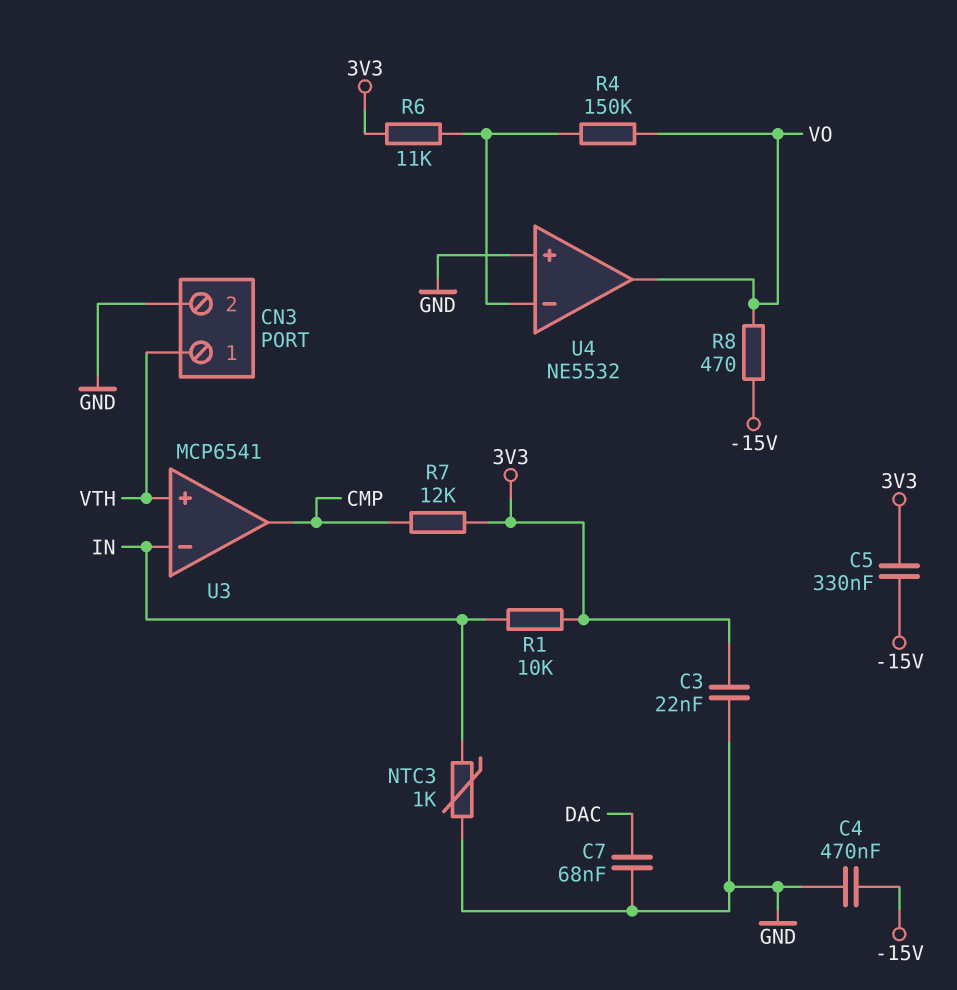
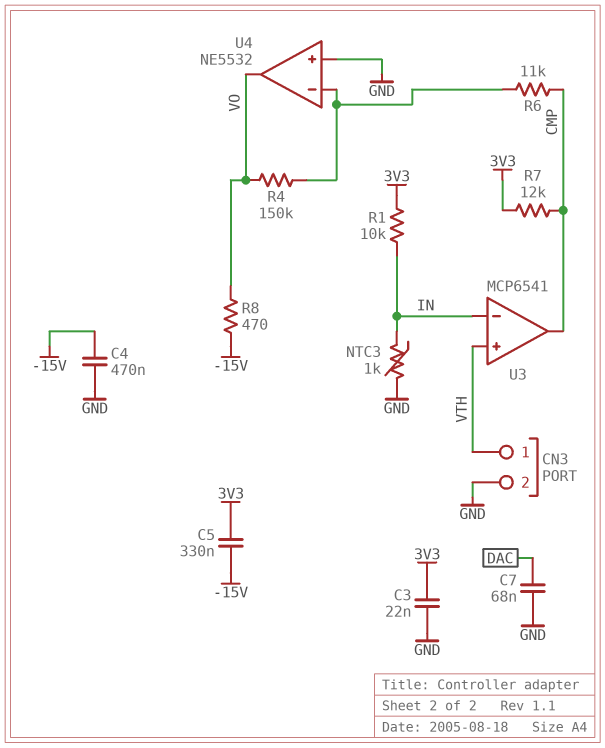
R6: 11k (3V3, U4/in-) -> 11k (CMP, U4/in-)

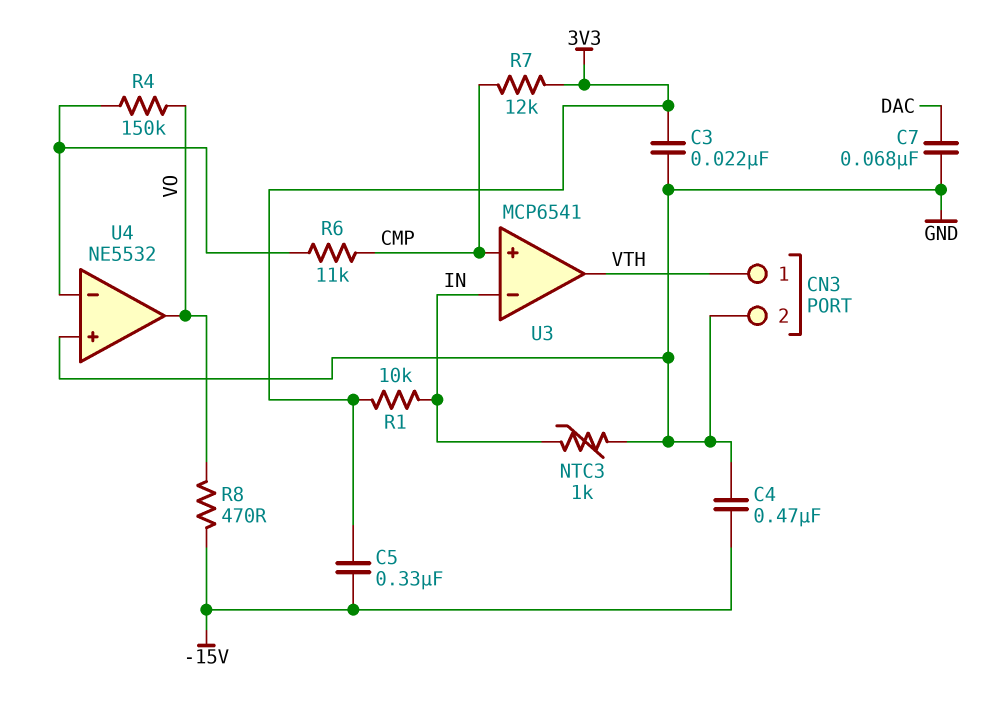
U3 pin in+: VTH -> CMP
U3 pin out: CMP -> VTH

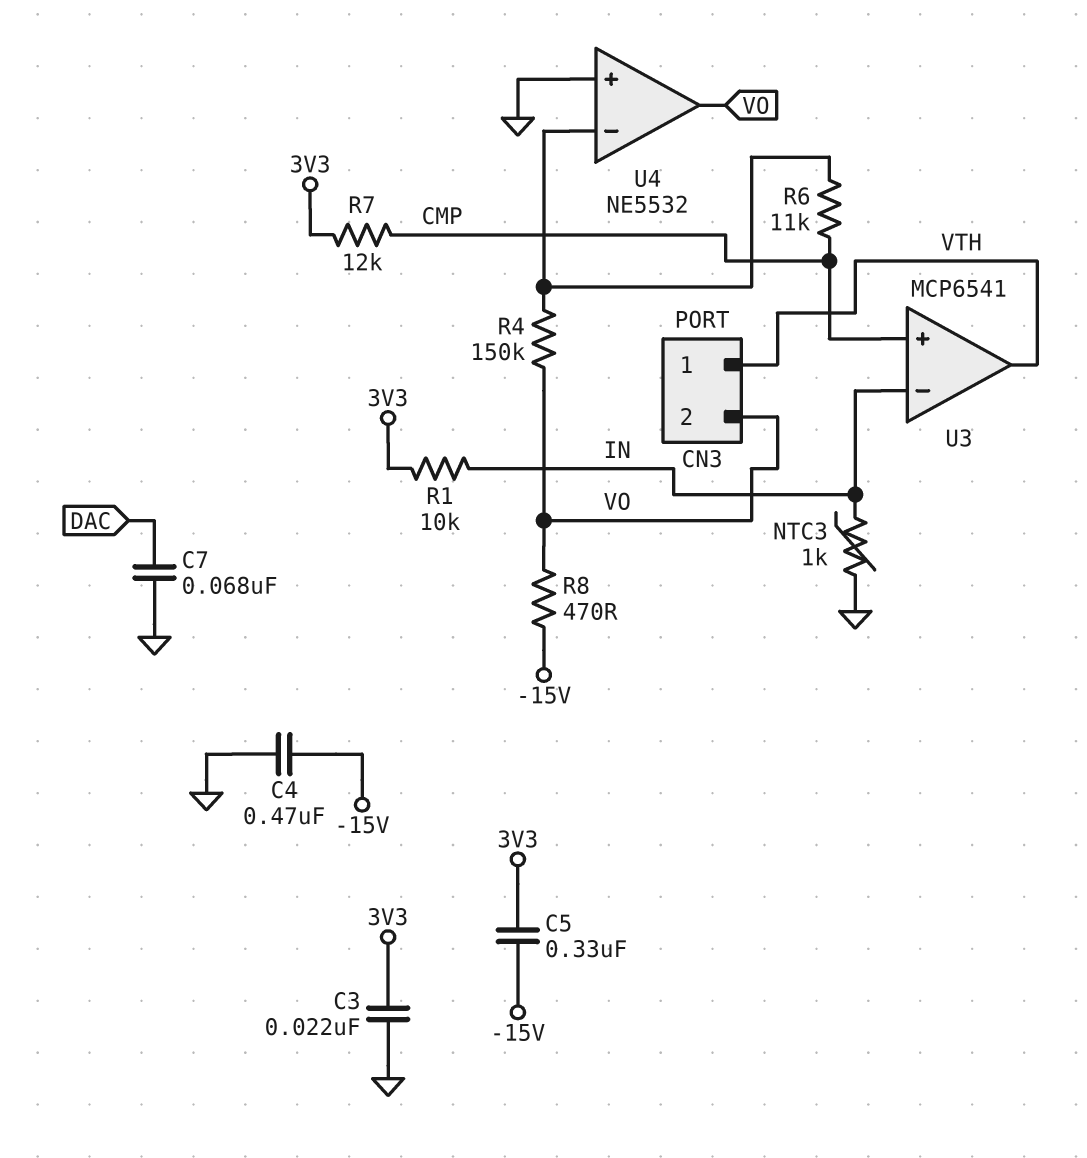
CN3 pin 2: GND -> VO

